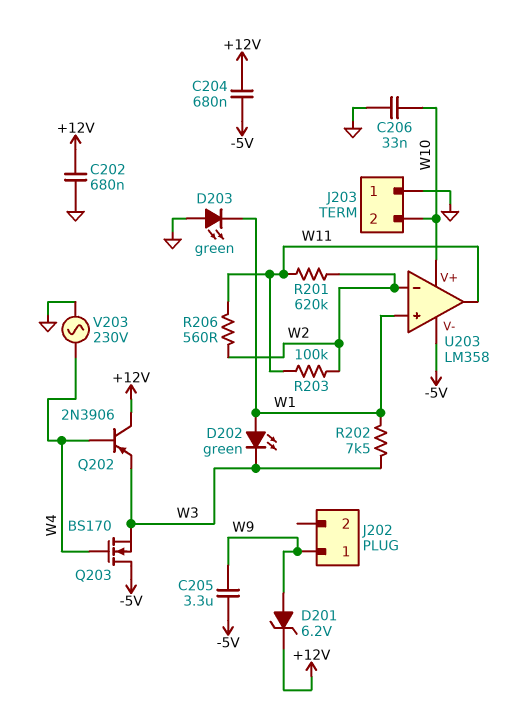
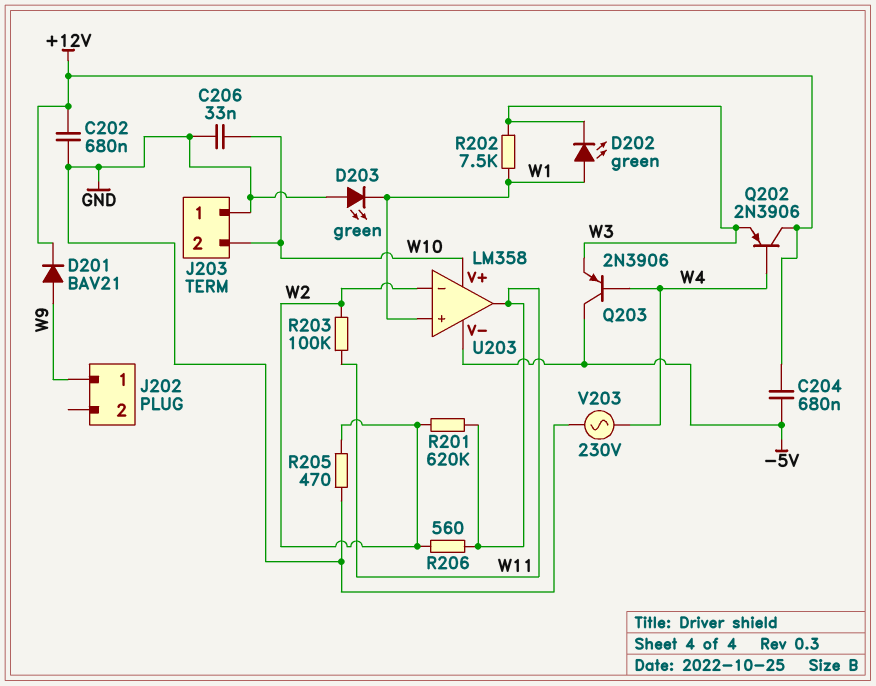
C205: 3.3uF (-5V, W9) -> none
D201: zener 6.2V (A W9, K +12V) -> diode BAV21 (A W9, K +12V)
Q203: NMOS BS170 (G W4, D -5V, S W3) -> PNP 2N3906 (B W4, C -5V, E W3)
R205: none -> 470 (GND, W2)

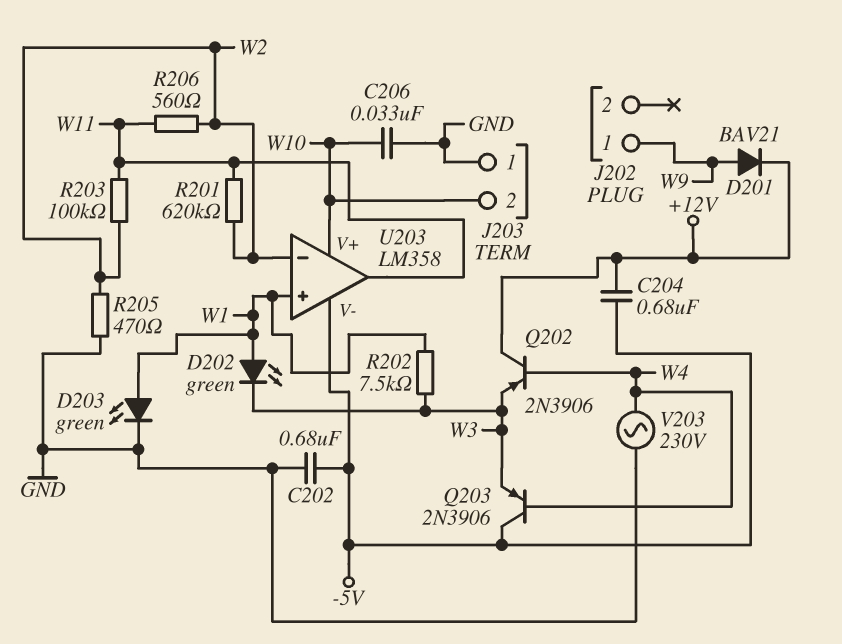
C202: 680nF (+12V, GND) -> 680nF (-5V, GND)
D203: LED green (A GND, K W1) -> LED green (A W1, K GND)

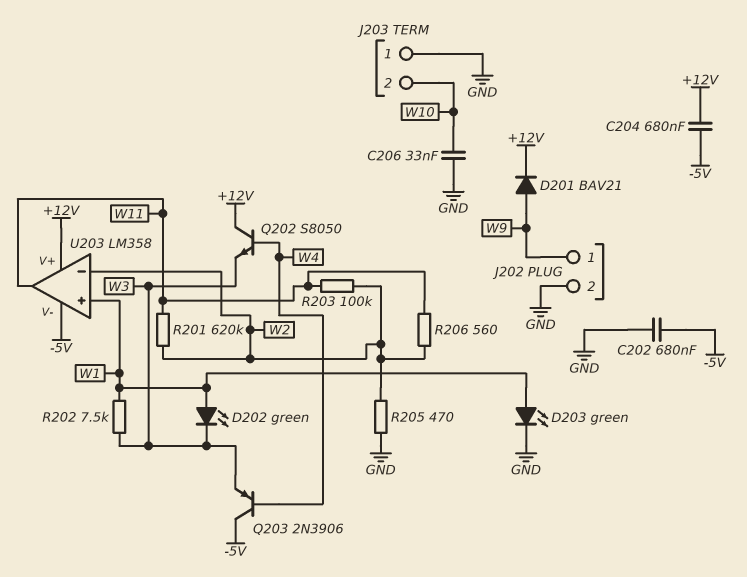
J202 pin 2: none -> GND
Q202: PNP 2N3906 (B W4, C +12V, E W3) -> NPN S8050 (B W4, C +12V, E W3)
U203 pin V+: W10 -> +12V
V203: AC 230V (GND, W4) -> none

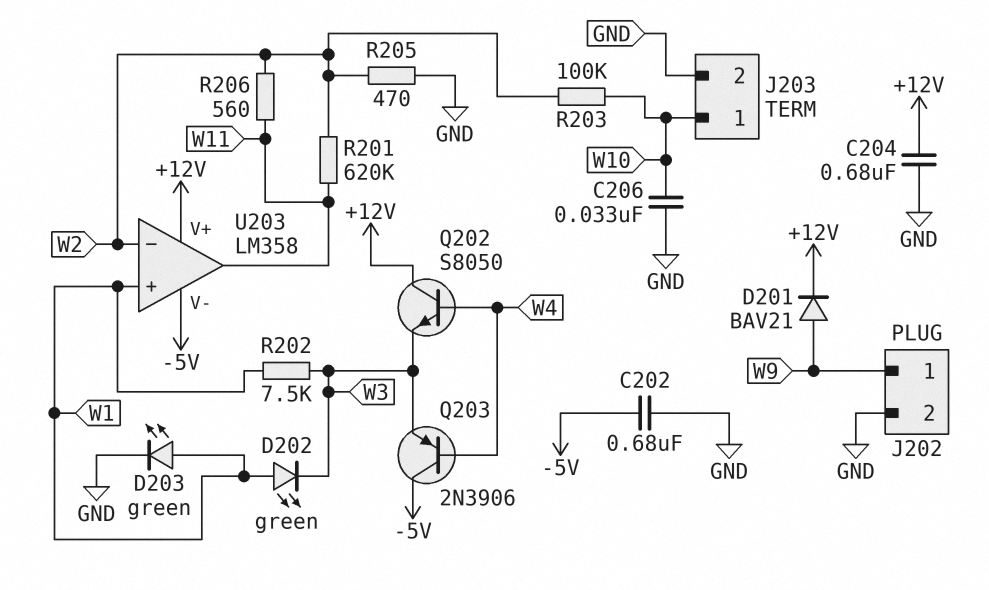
C204: 680nF (+12V, -5V) -> 680nF (+12V, GND)
J203 pin 1: GND -> W10
J203 pin 2: W10 -> GND
R203: 100k (W2, W11) -> 100k (W2, W10)

